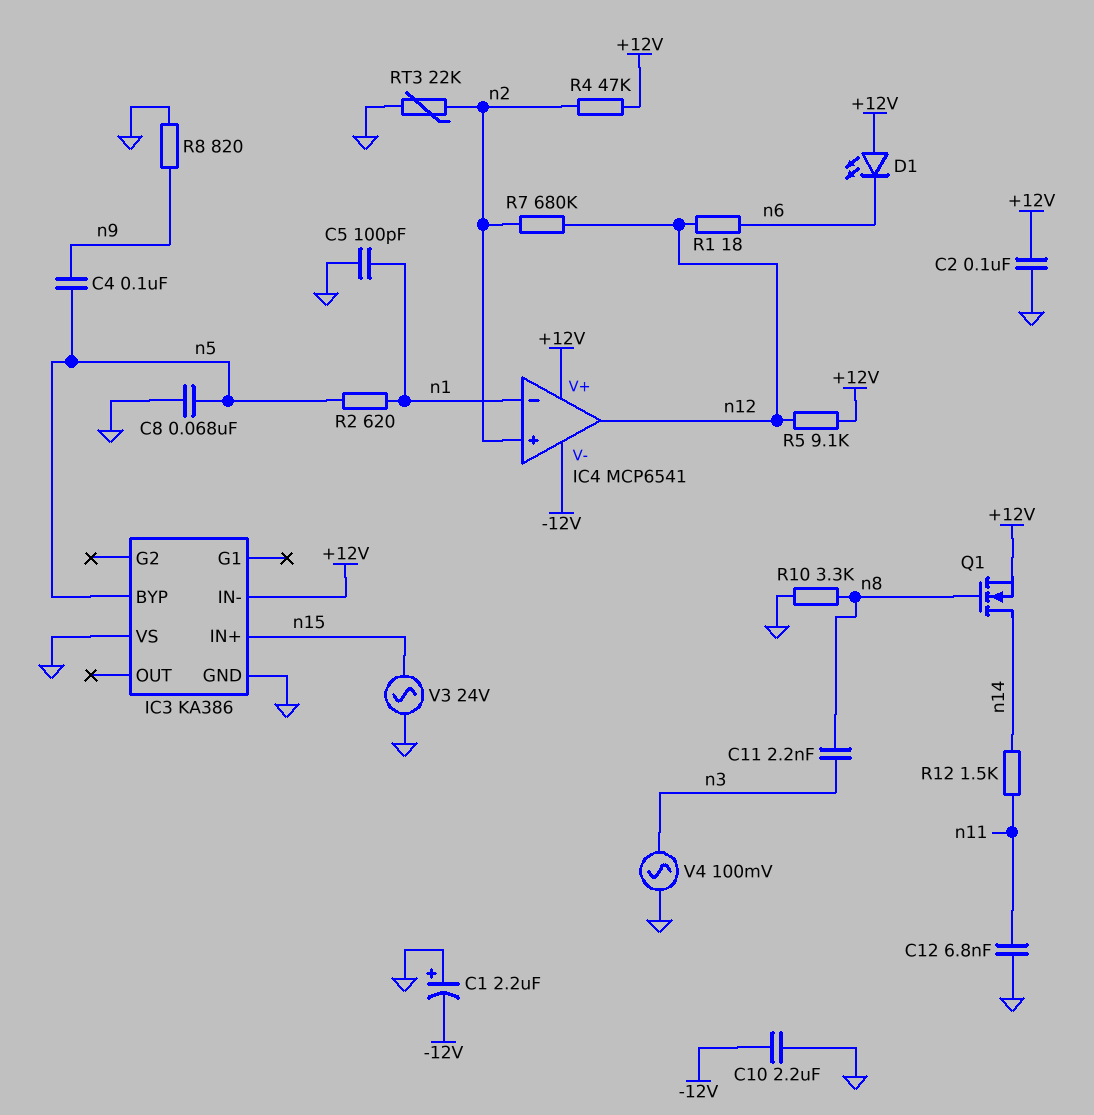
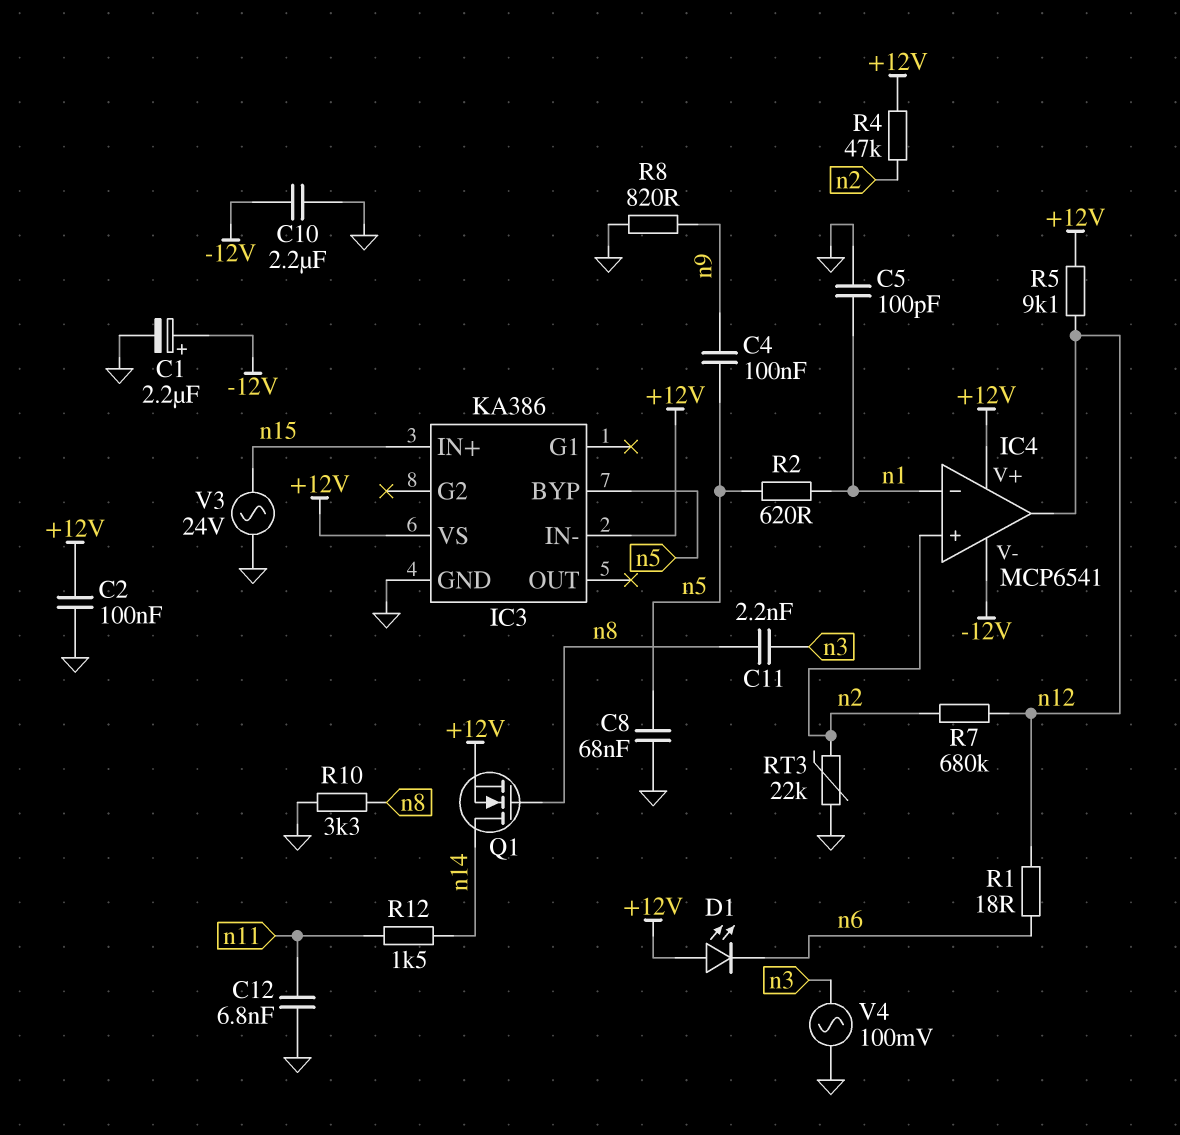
C1: 2.2uF (plus GND, minus -12V) -> 2.2uF (plus -12V, minus GND)
IC3 pin VS: GND -> +12V

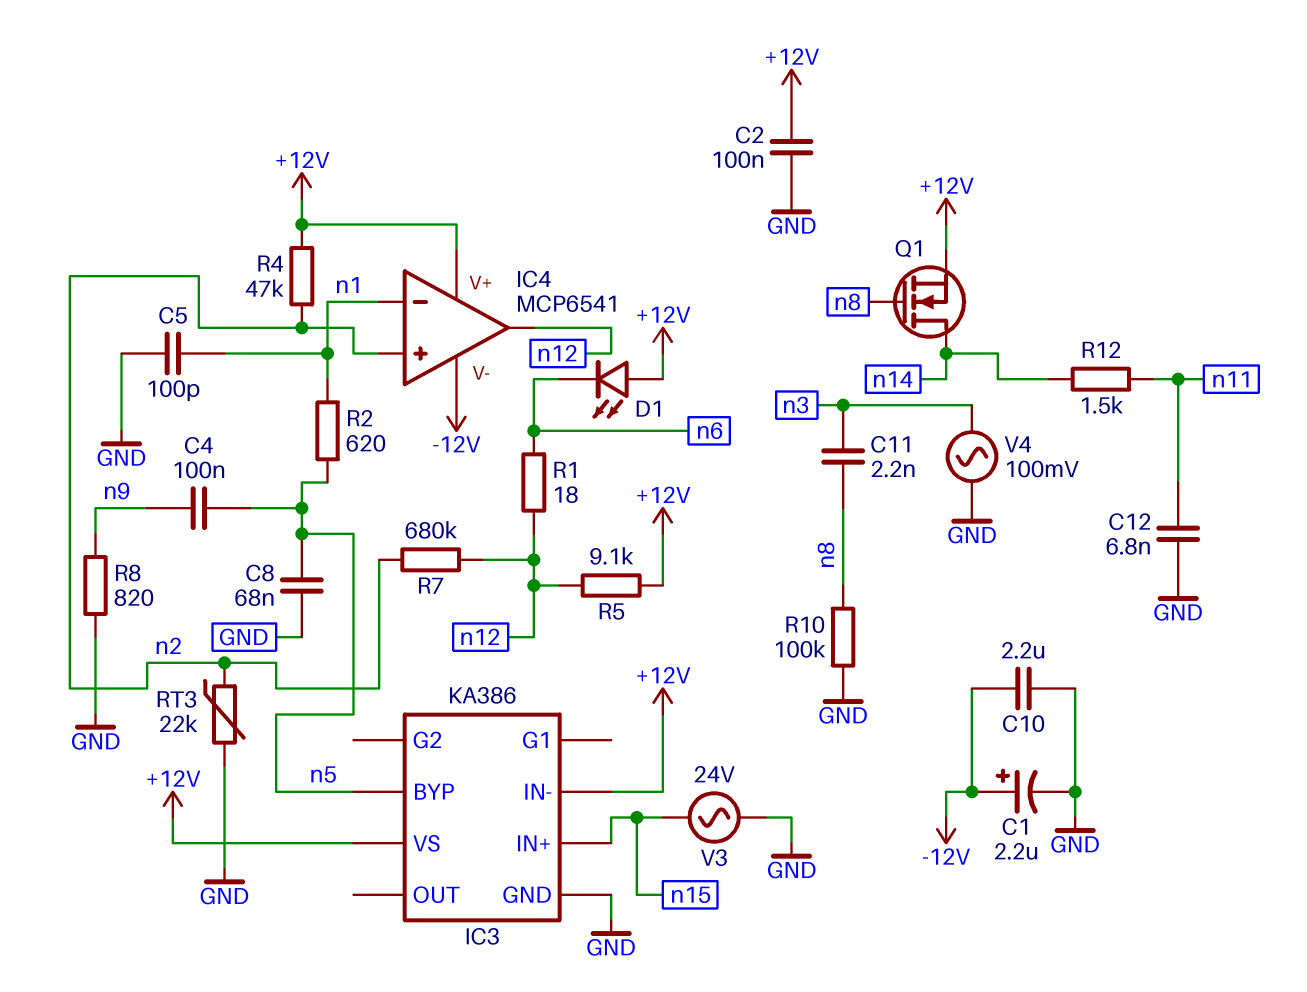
R10: 3.3k (GND, n8) -> 100k (GND, n8)

